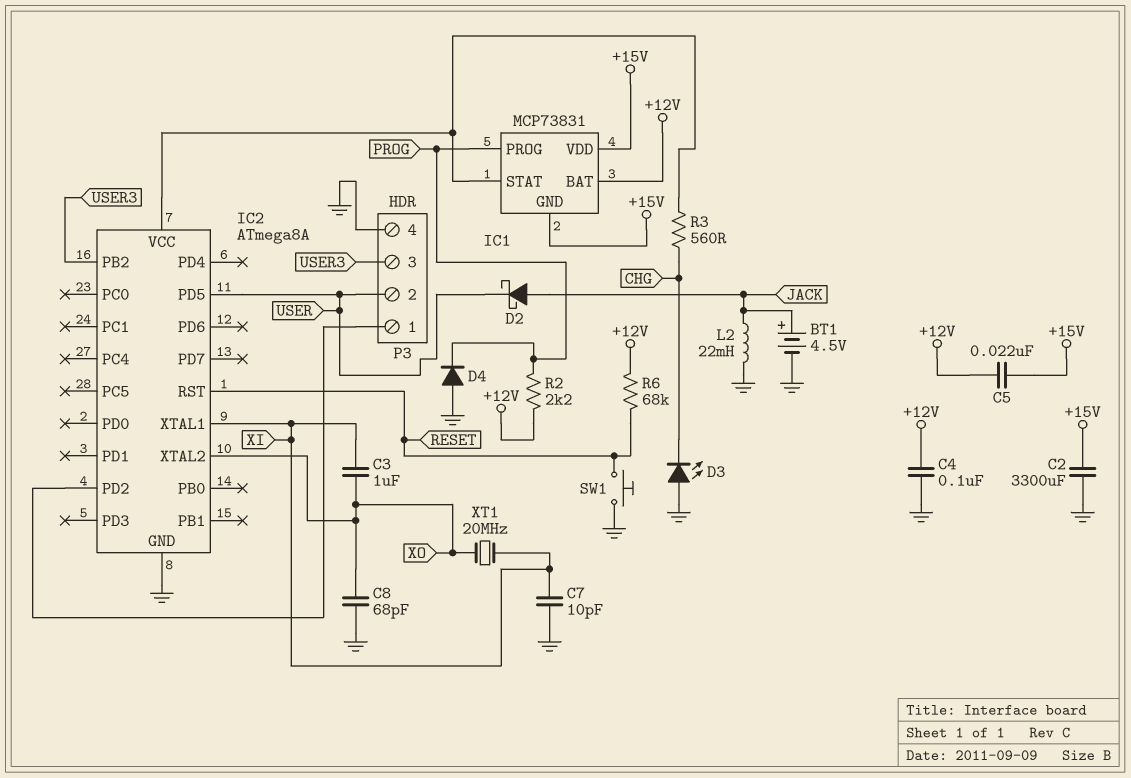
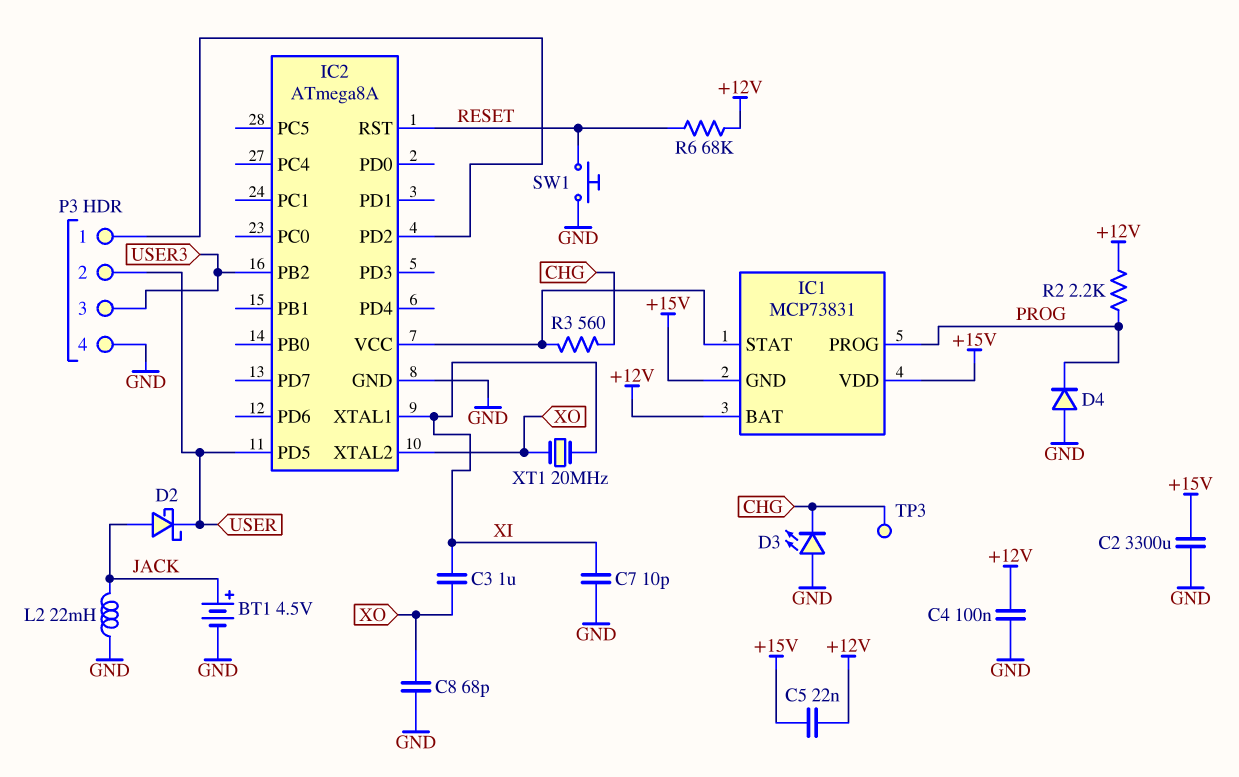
TP3: none -> test point (CHG)

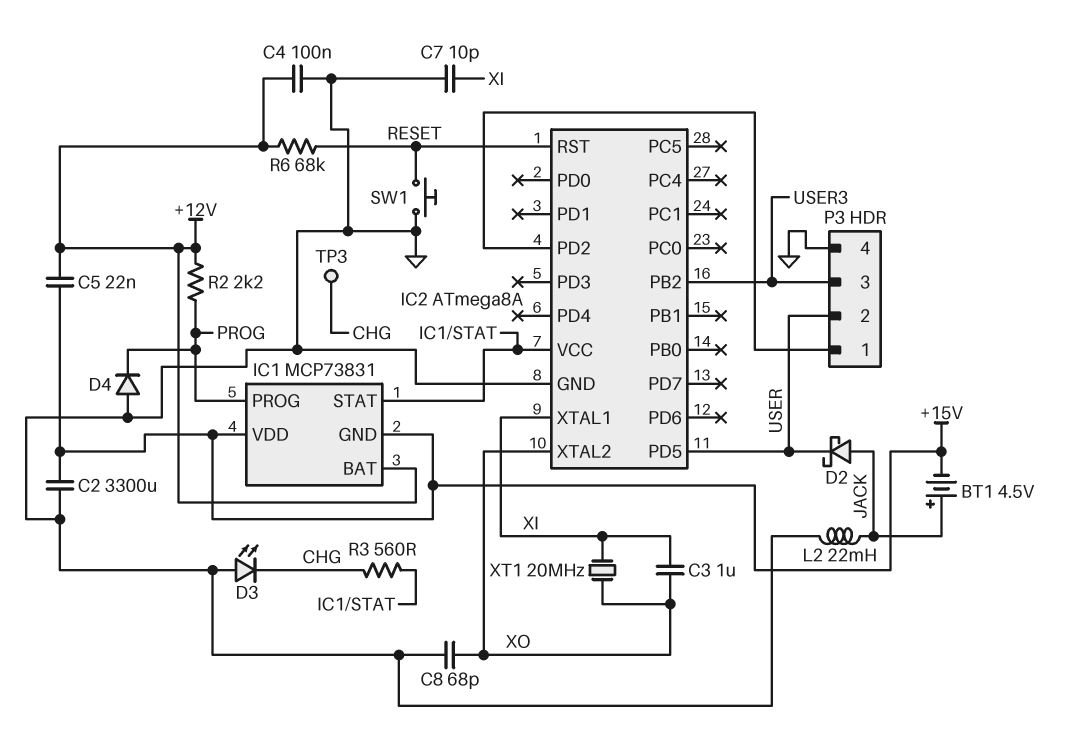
BT1: 4.5V (plus JACK, minus GND) -> 4.5V (plus JACK, minus +15V)

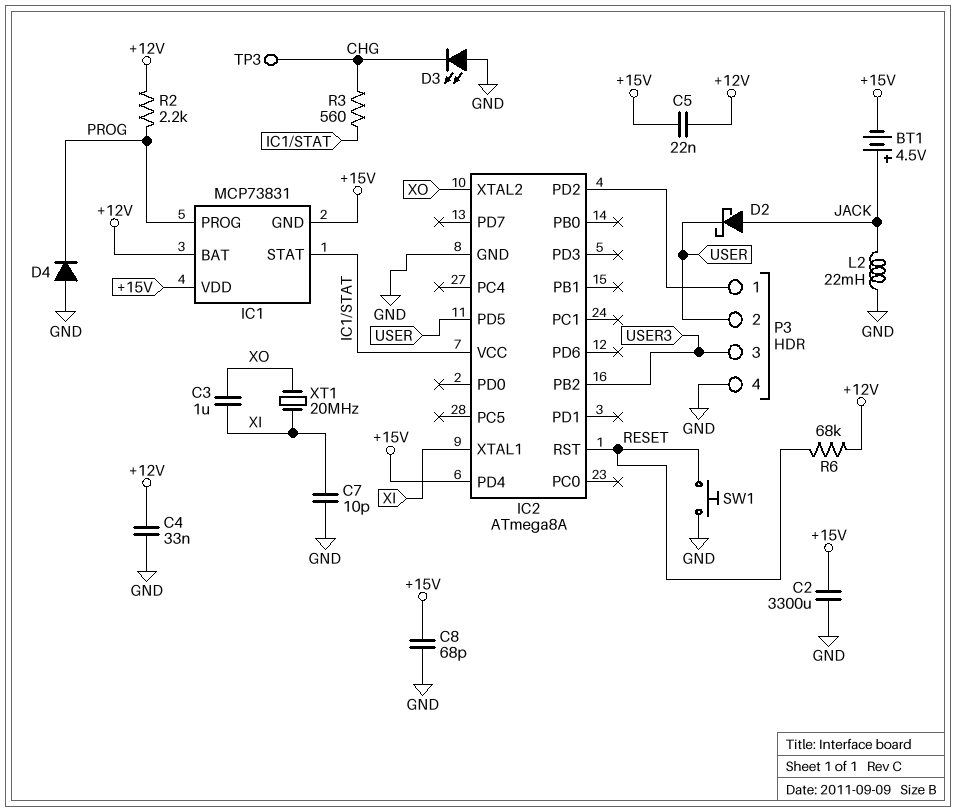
C4: 100nF (+12V, GND) -> 33nF (+12V, GND)
C8: 68pF (GND, XO) -> 68pF (+15V, GND)
IC2 pin PD4: none -> +15V

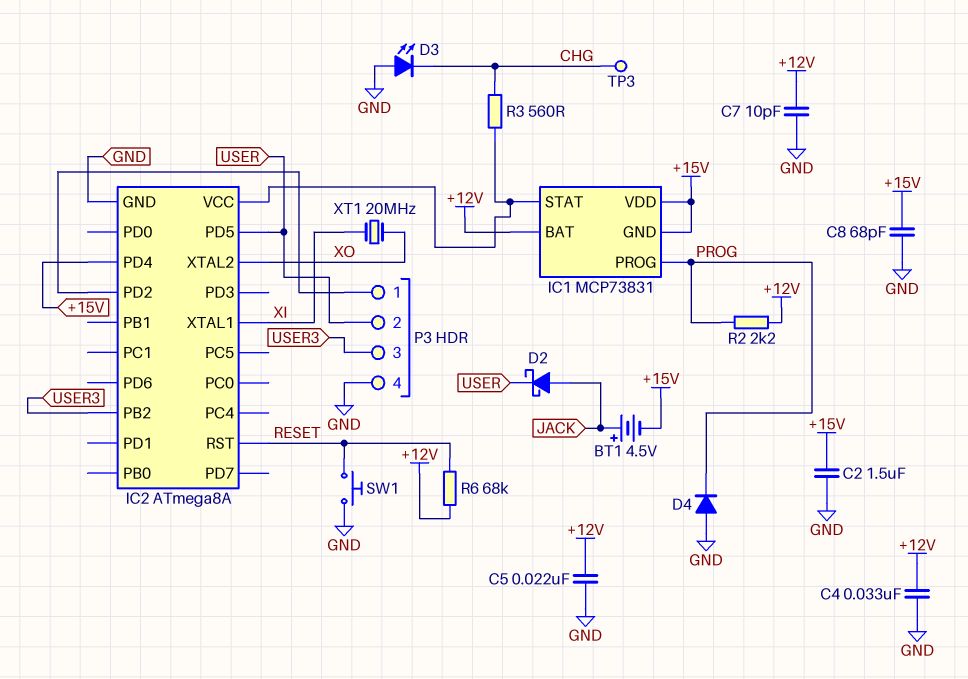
C2: 3300uF (+15V, GND) -> 1.5uF (+15V, GND)
C3: 1uF (XI, XO) -> none
C5: 22nF (+12V, +15V) -> 22nF (+12V, GND)
C7: 10pF (GND, XI) -> 10pF (+12V, GND)
L2: 22mH (GND, JACK) -> none

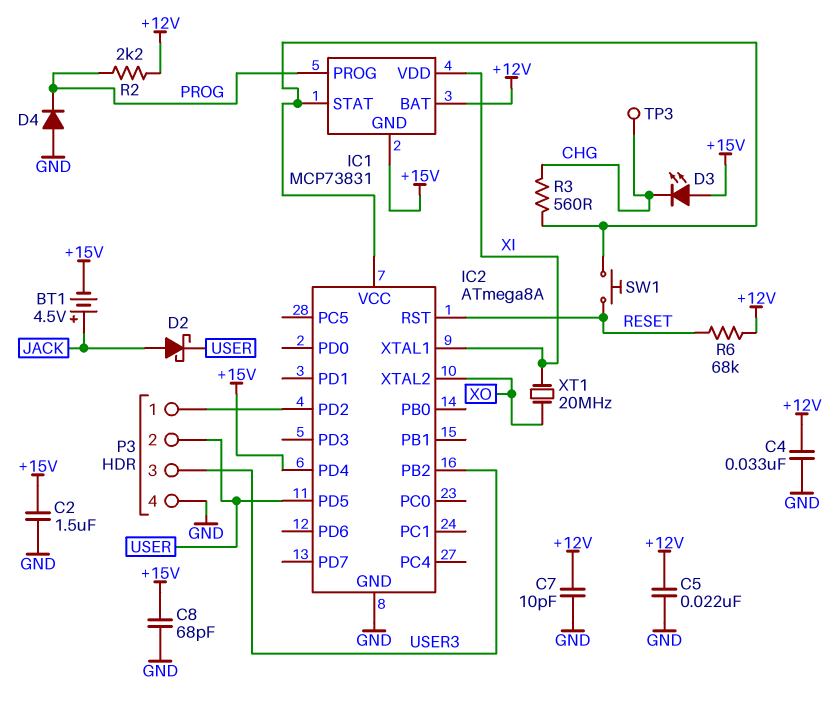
D3: LED (A GND, K CHG) -> LED (A +15V, K CHG)
IC1 pin VDD: +15V -> XI
SW1: button (GND, RESET) -> button (IC1/STAT, RESET)

